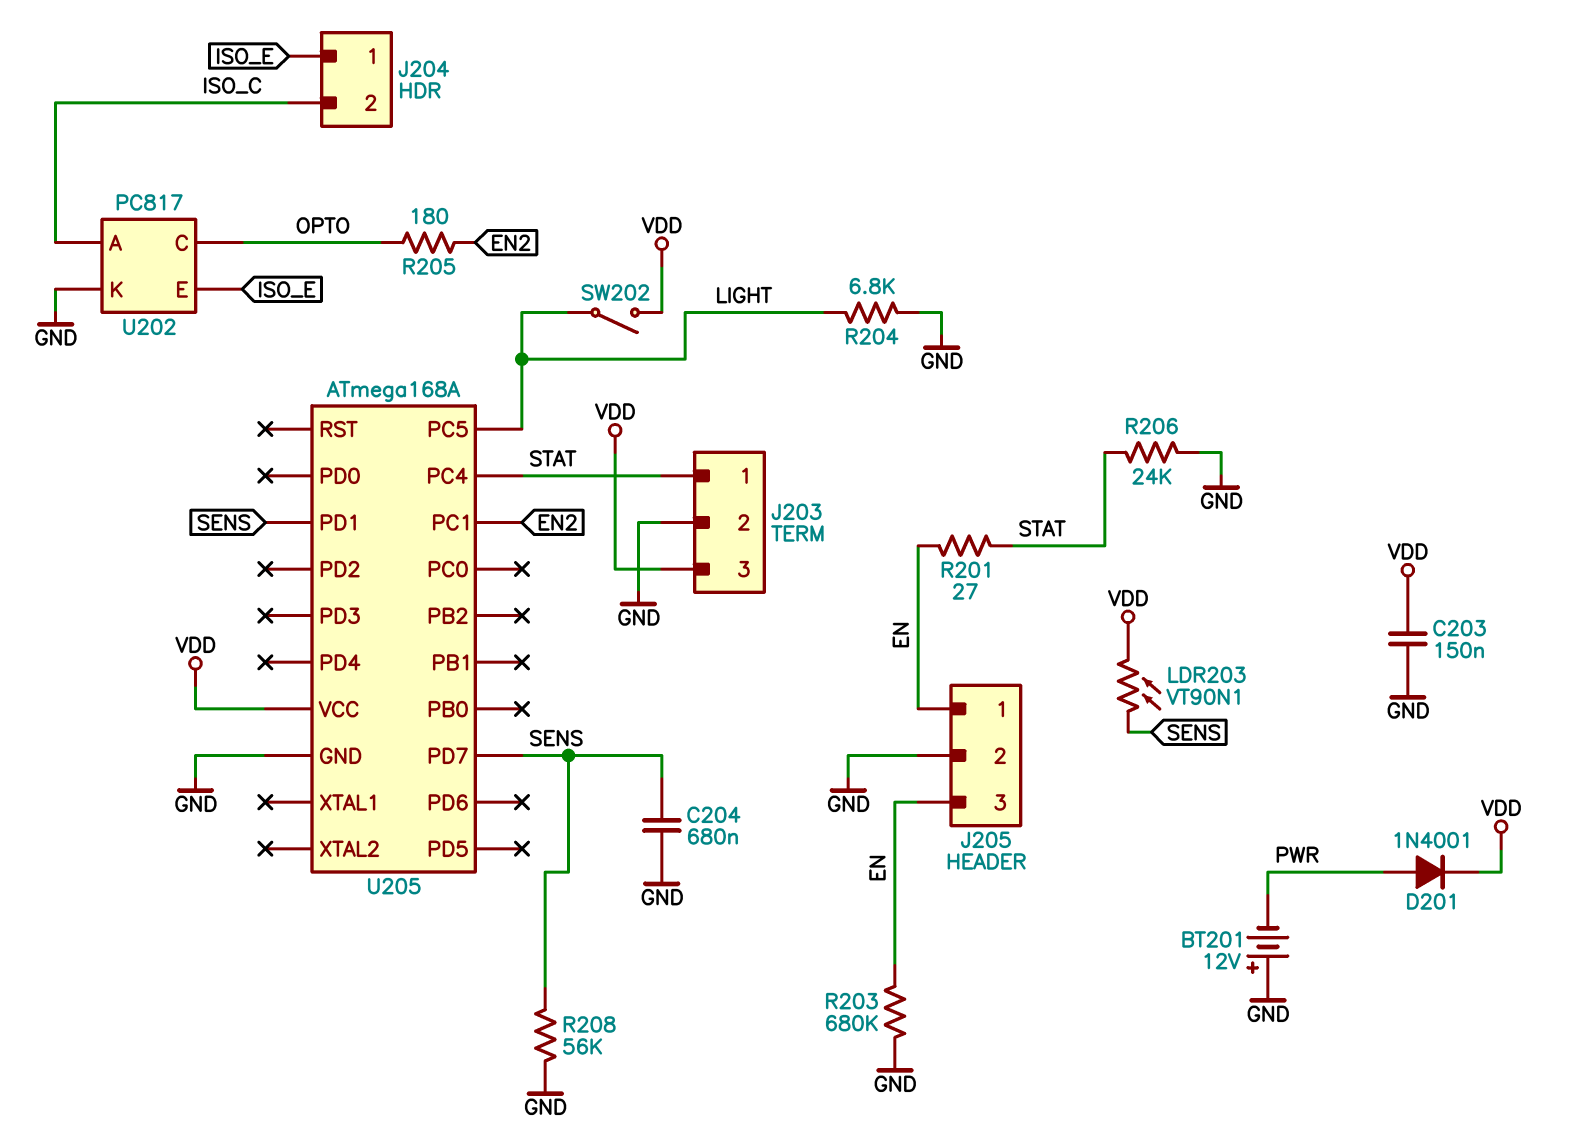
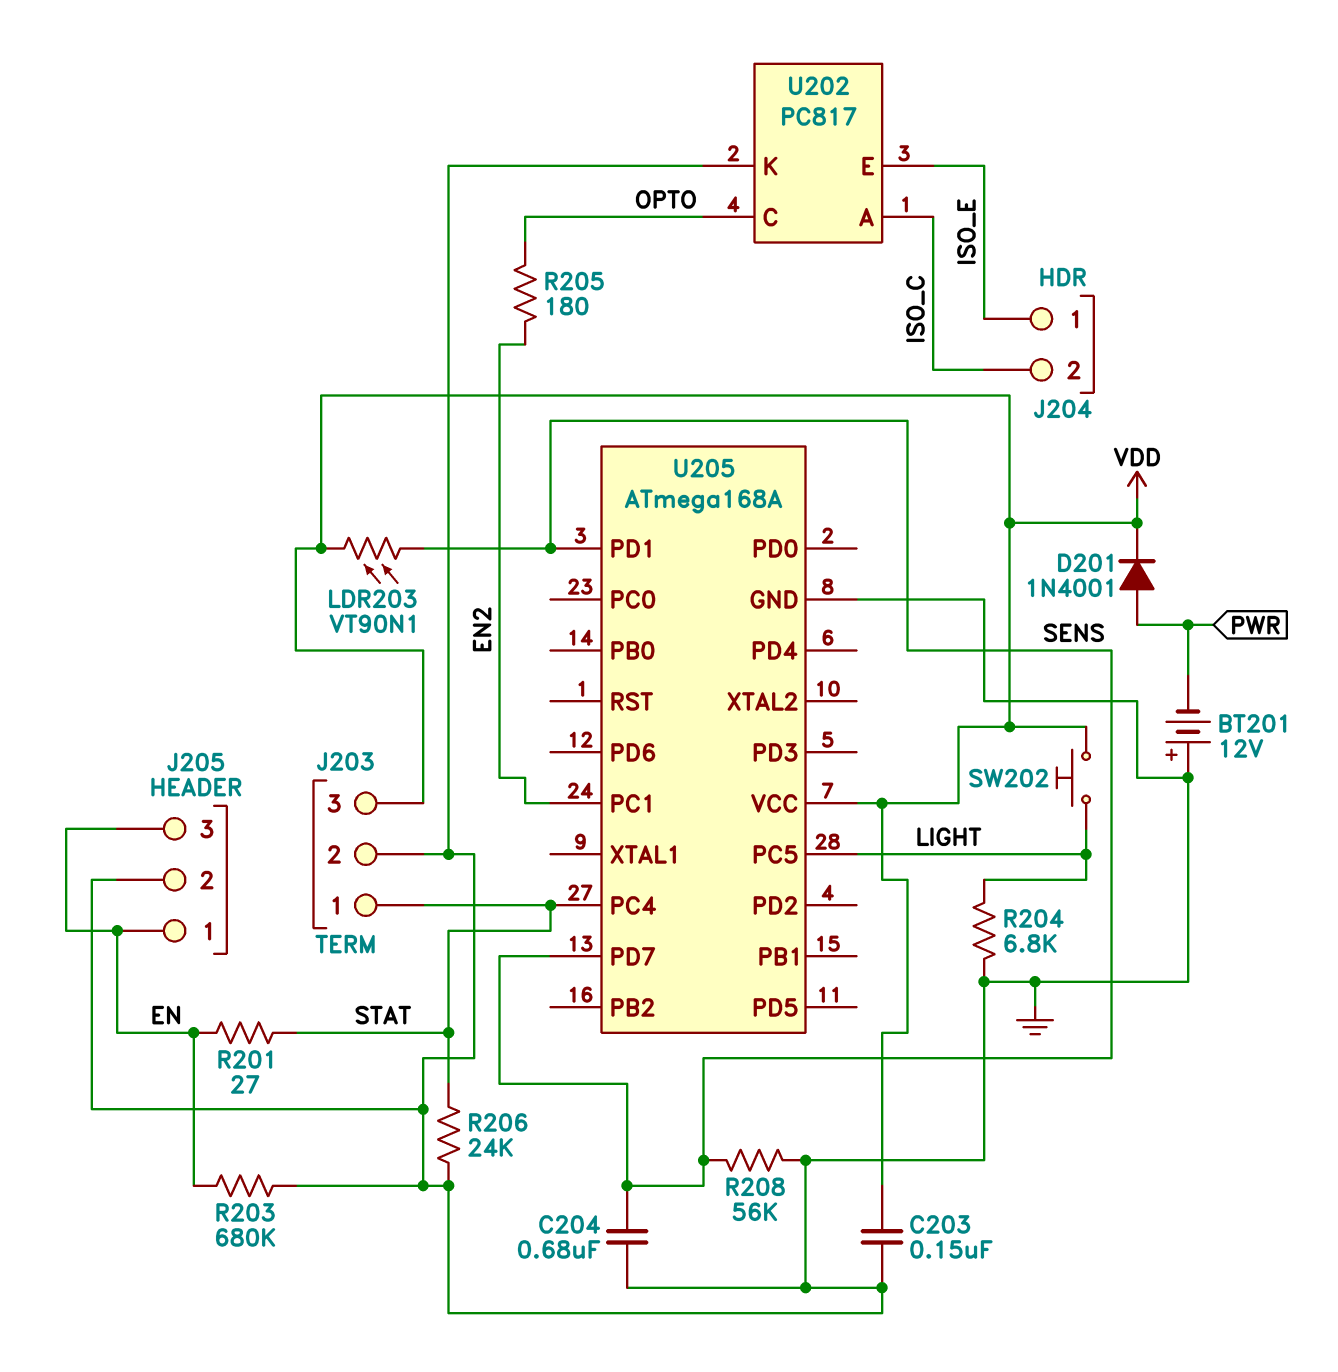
SW202: switch (LIGHT, VDD) -> button (LIGHT, VDD)

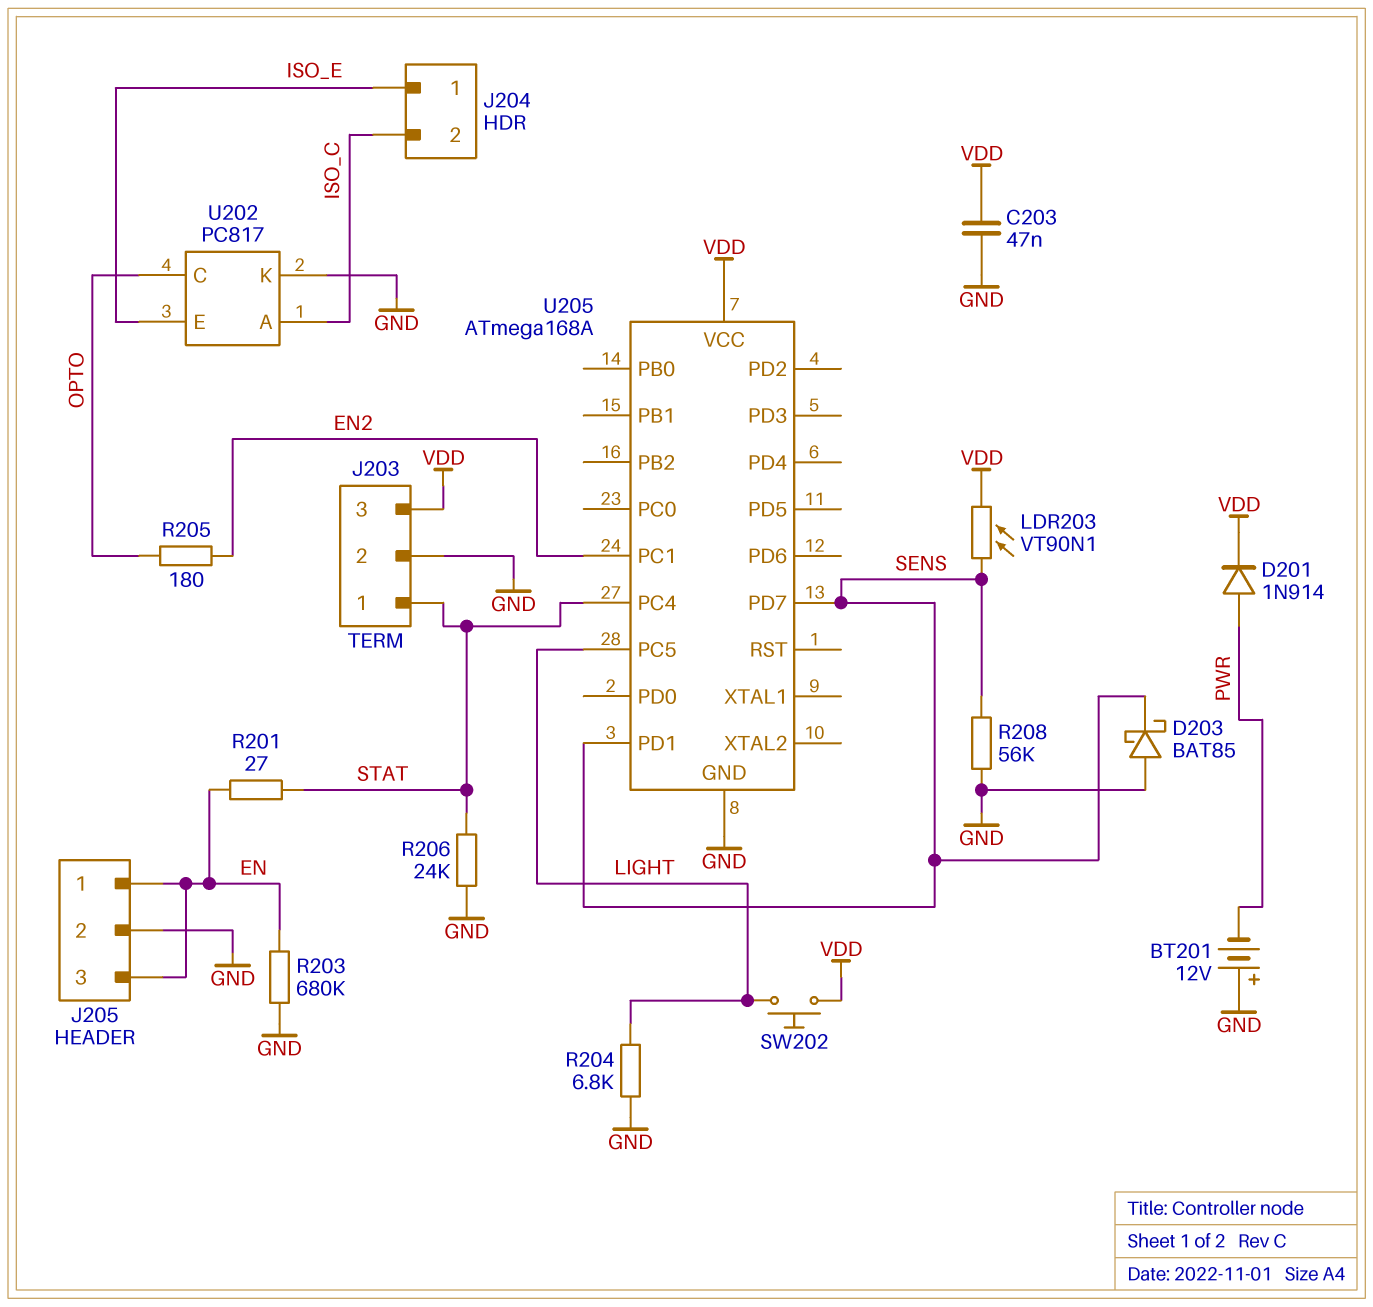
C203: 150nF (GND, VDD) -> 47nF (GND, VDD)
C204: 680nF (GND, SENS) -> none
D201: diode 1N4001 (A PWR, K VDD) -> diode 1N914 (A PWR, K VDD)
D203: none -> schottky BAT85 (A GND, K SENS)

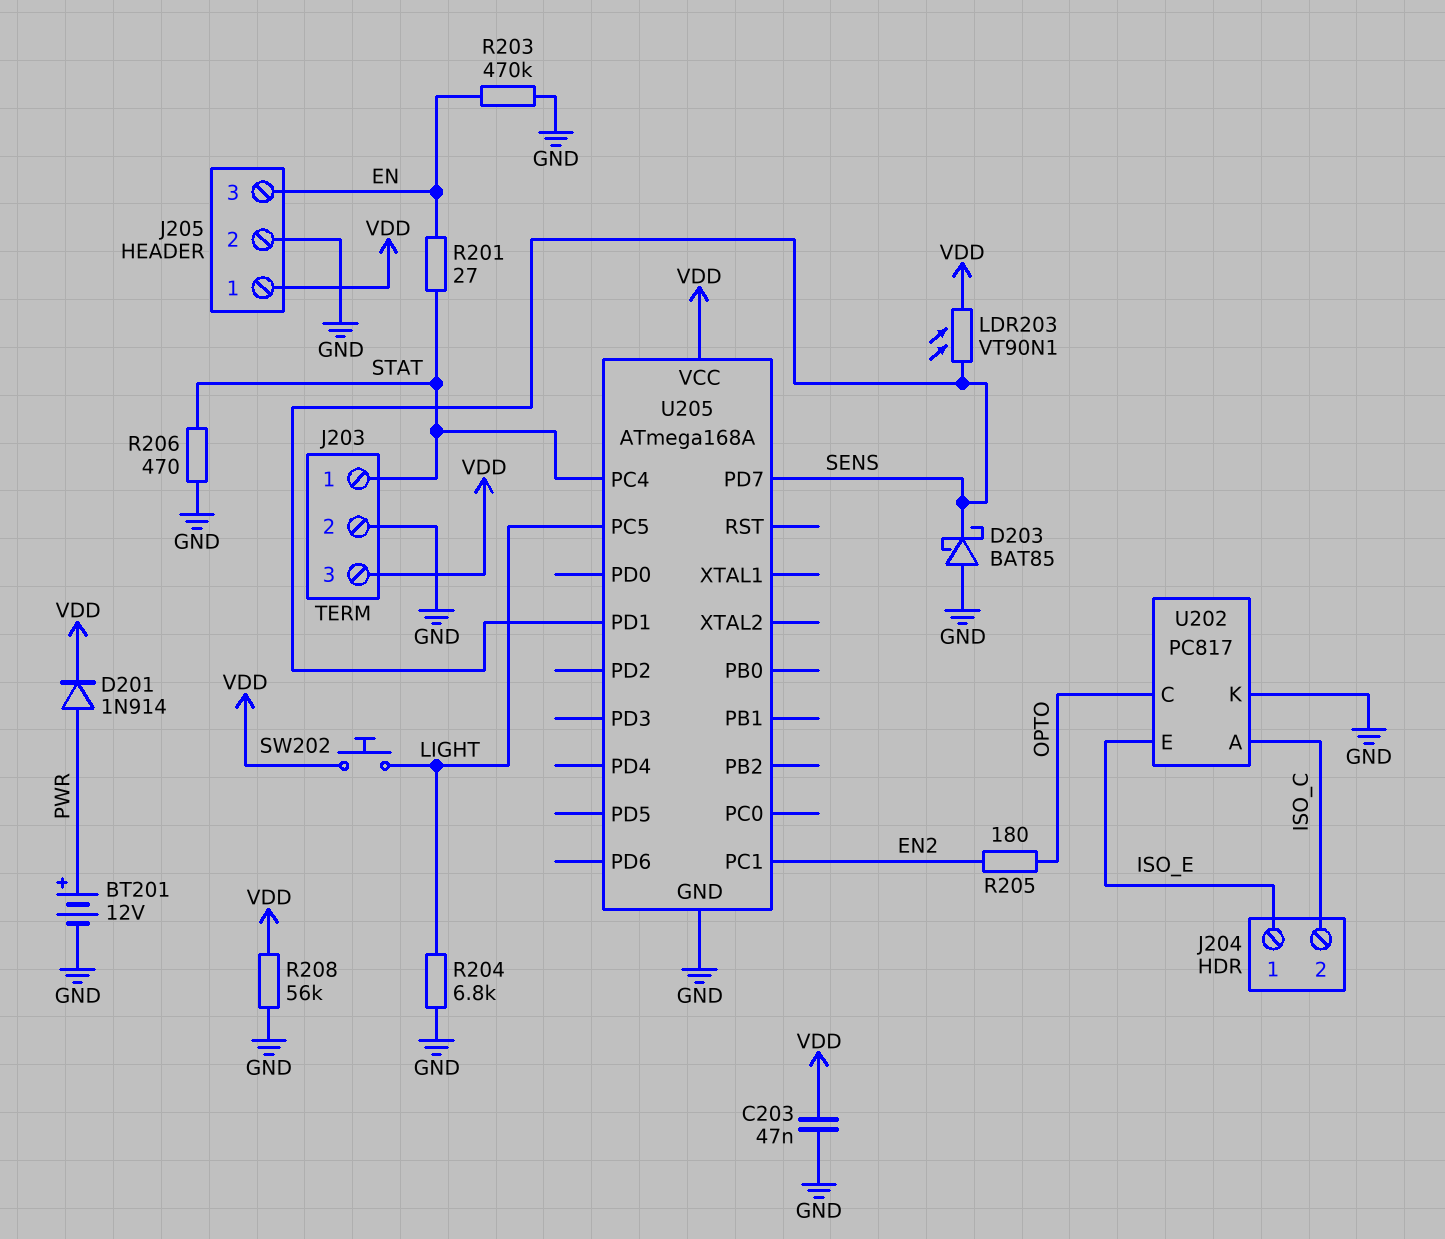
BT201: 12V (plus GND, minus PWR) -> 12V (plus PWR, minus GND)
J205 pin 1: EN -> VDD
R203: 680k (EN, GND) -> 470k (EN, GND)
R206: 24k (GND, STAT) -> 470 (GND, STAT)
R208: 56k (GND, SENS) -> 56k (GND, VDD)

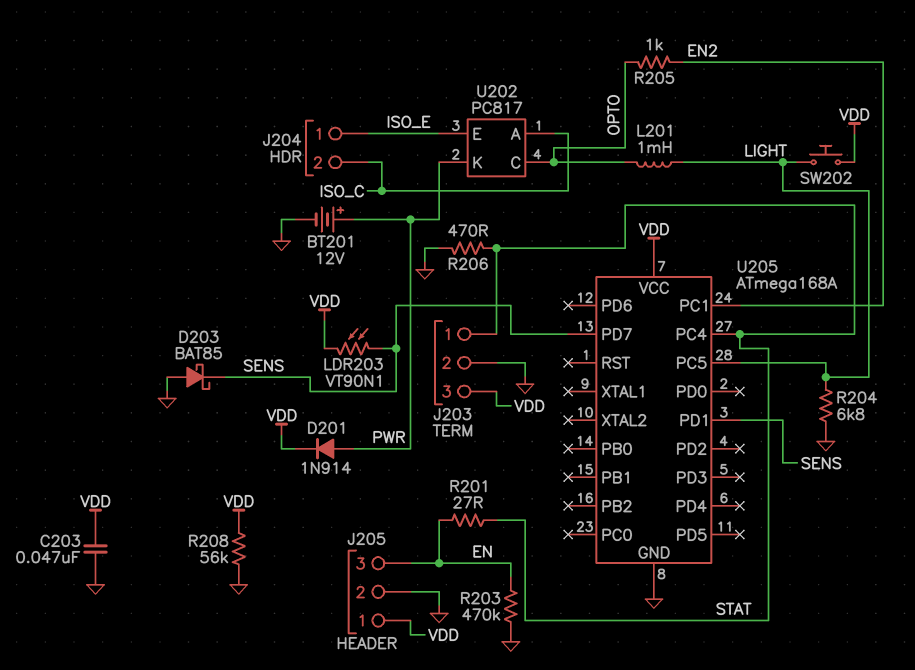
L201: none -> 1mH (LIGHT, OPTO)
R205: 180 (EN2, OPTO) -> 1k (EN2, OPTO)
U202 pin K: GND -> PWR

